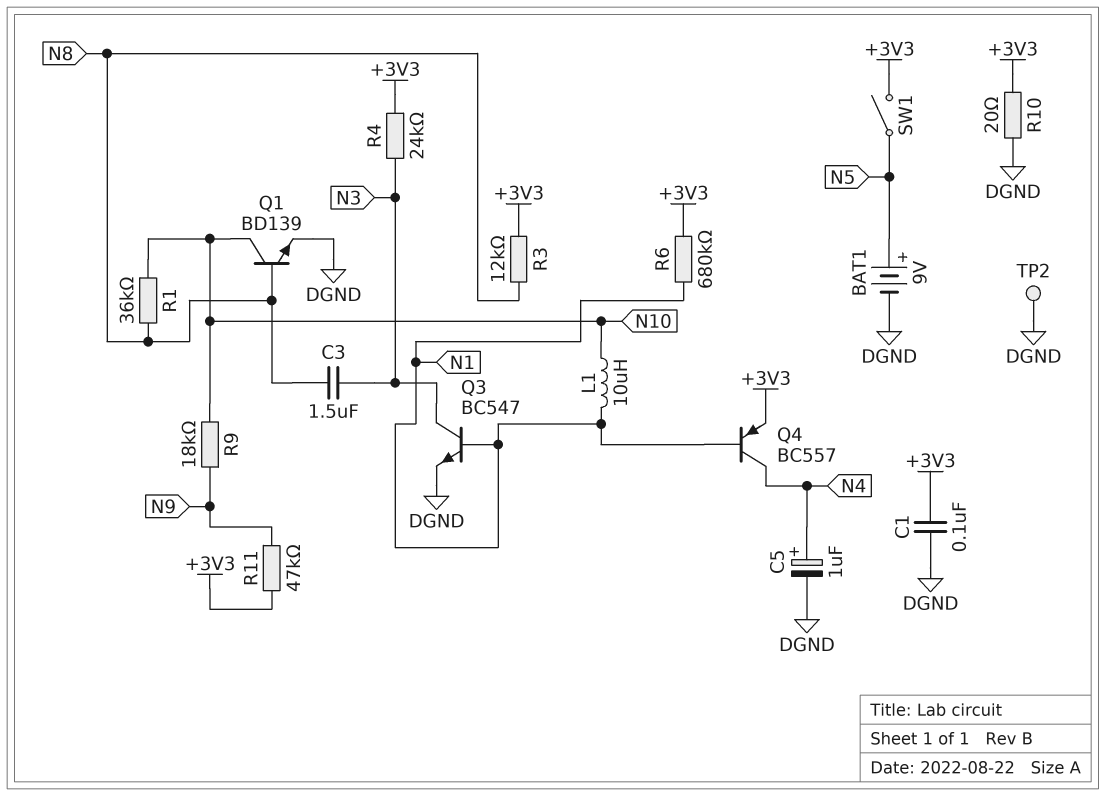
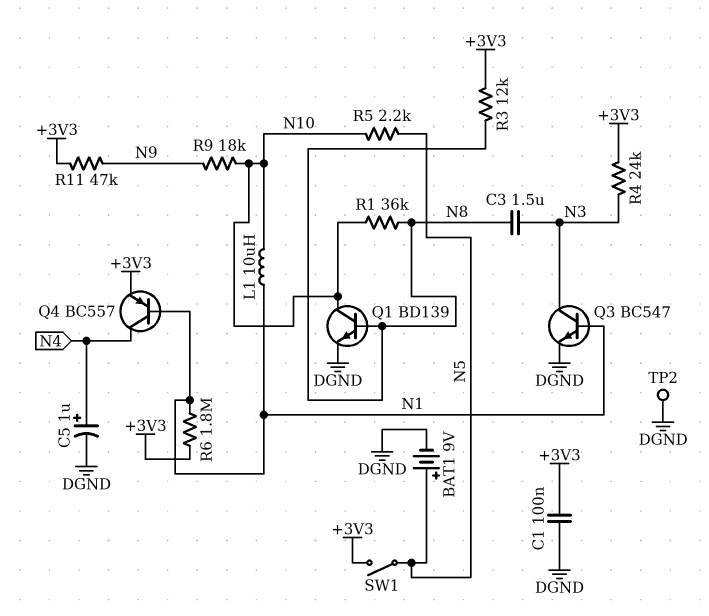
R5: none -> 2.2k (N5, N10)
R6: 680k (+3V3, N1) -> 1.8M (+3V3, N1)
R10: 20 (+3V3, DGND) -> none

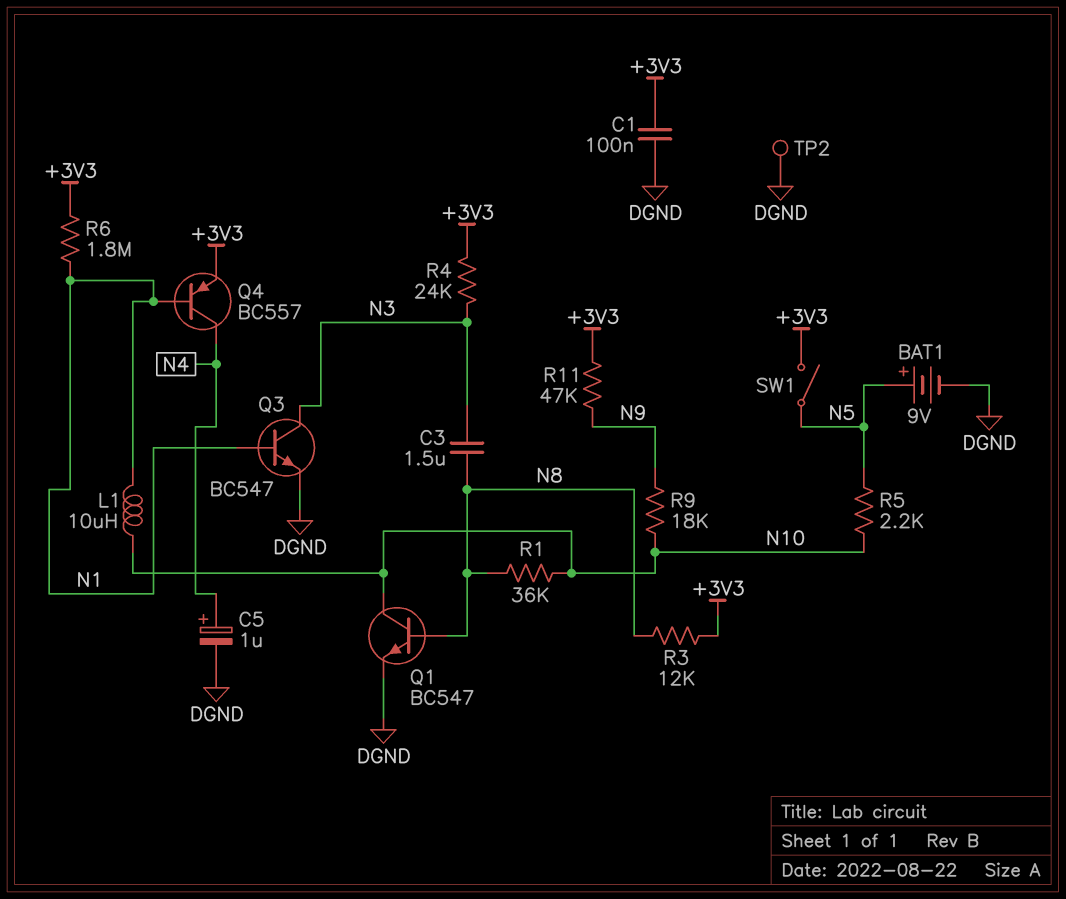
Q1: NPN BD139 (B N8, C N10, E DGND) -> NPN BC547 (B N8, C N10, E DGND)

